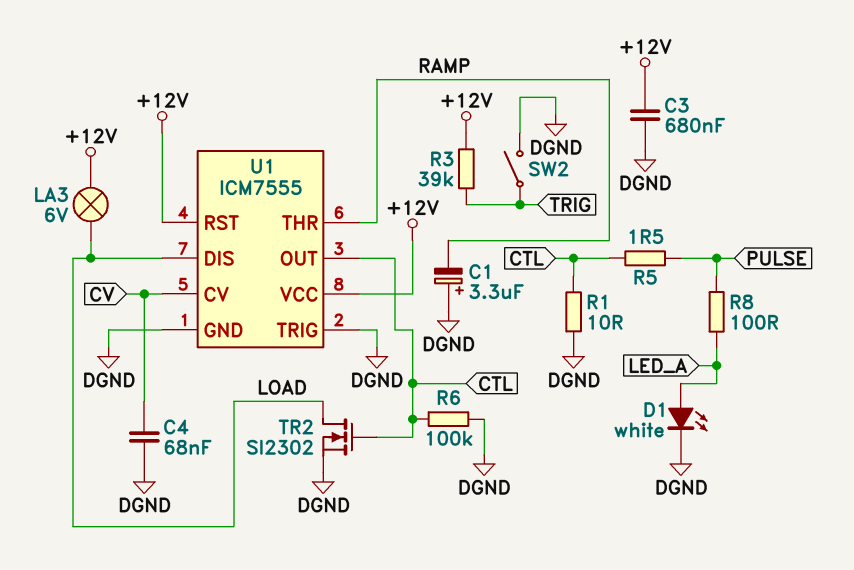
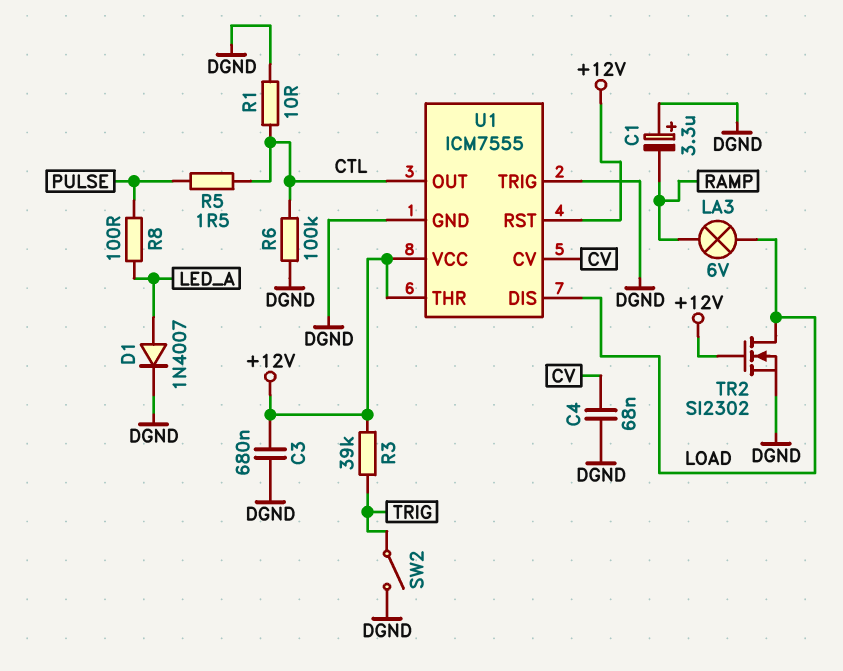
D1: LED white (A LED_A, K DGND) -> diode 1N4007 (A LED_A, K DGND)
LA3: lamp 6V (+12V, LOAD) -> lamp 6V (LOAD, RAMP)
TR2: NMOS SI2302 (G CTL, D LOAD, S DGND) -> NMOS SI2302 (G +12V, D LOAD, S DGND)
U1 pin THR: RAMP -> +12V

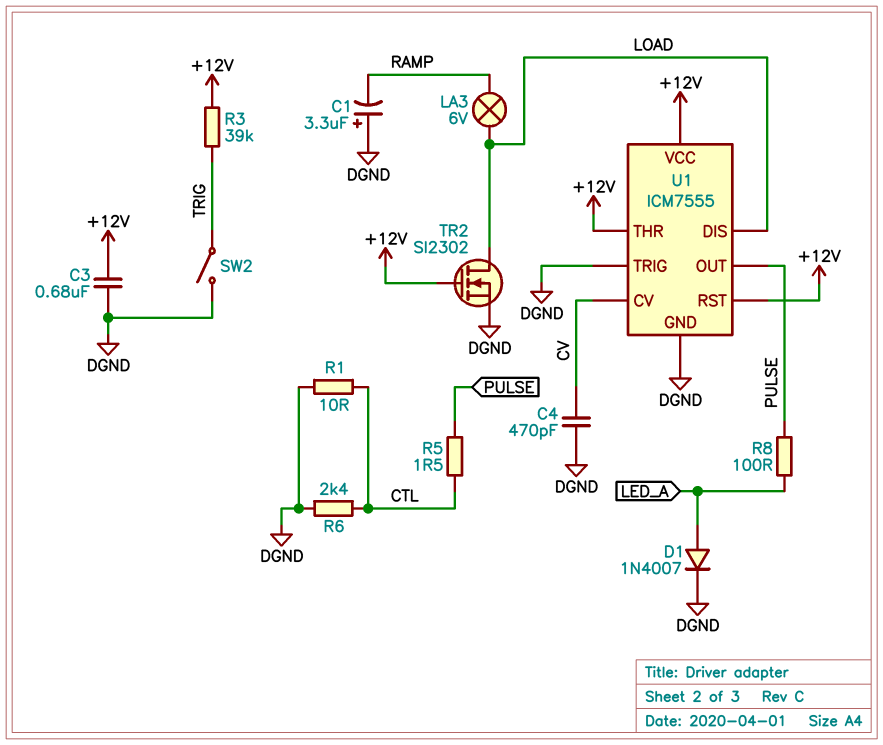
C4: 68nF (CV, DGND) -> 470pF (CV, DGND)
R6: 100k (CTL, DGND) -> 2.4k (CTL, DGND)
U1 pin OUT: CTL -> PULSE

